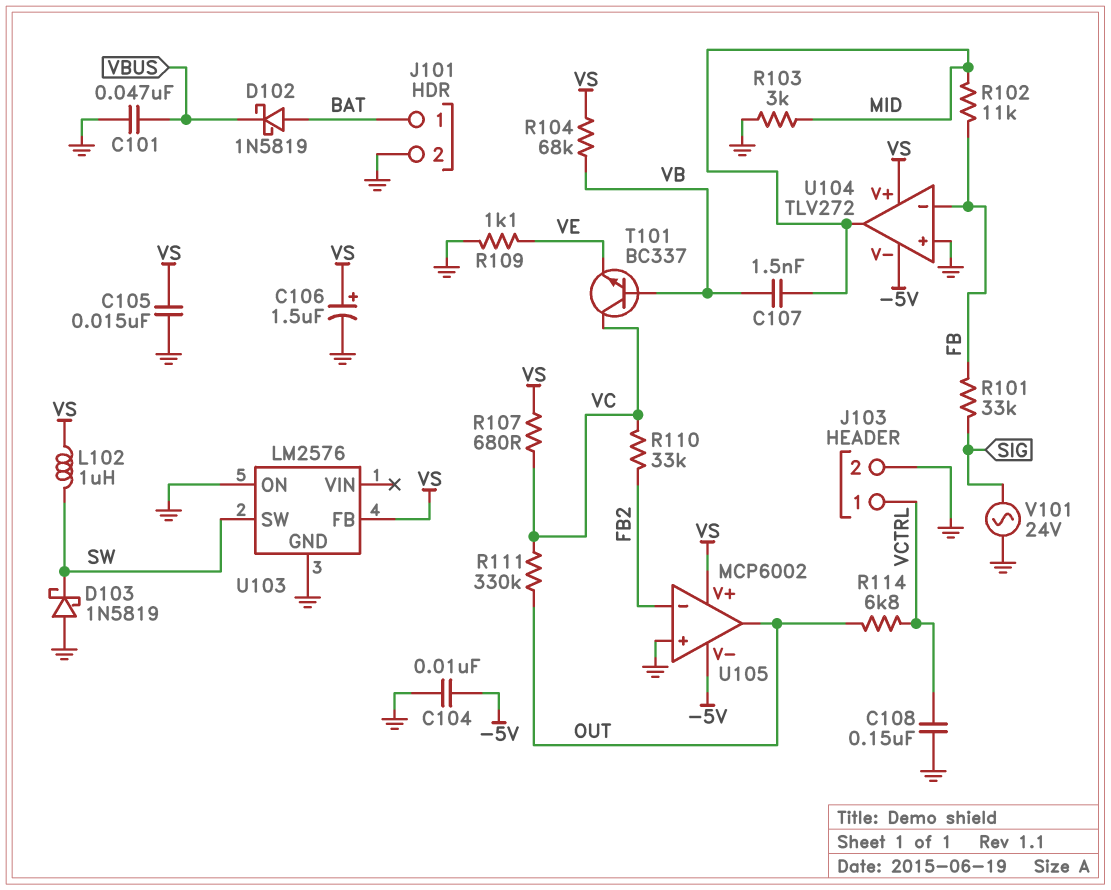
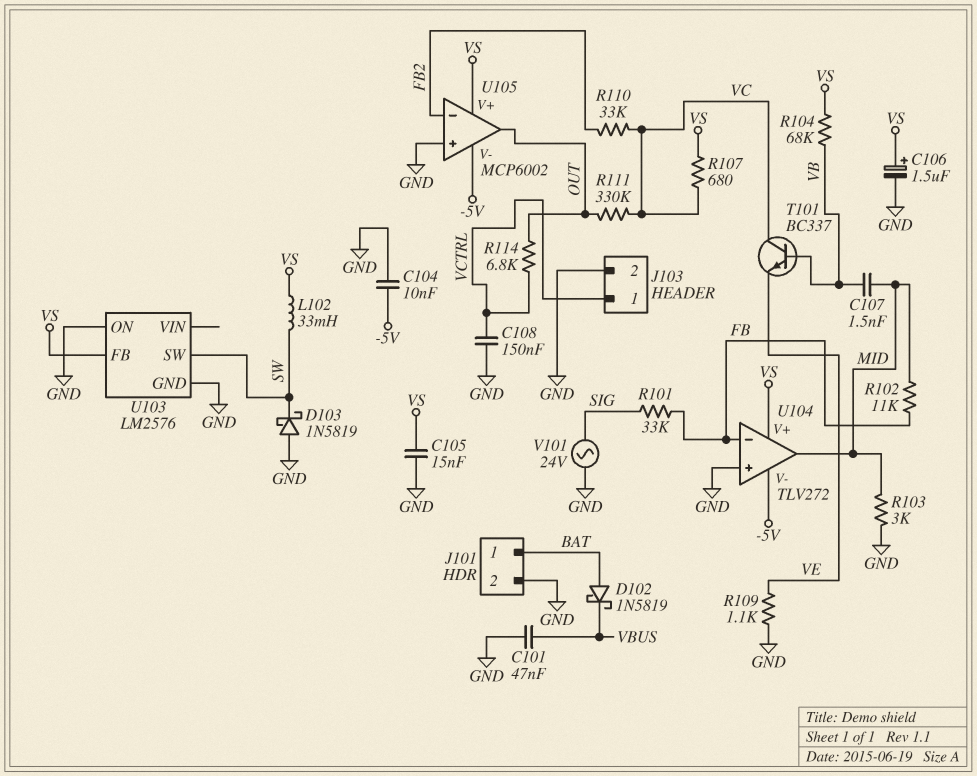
L102: 1uH (SW, VS) -> 33mH (SW, VS)

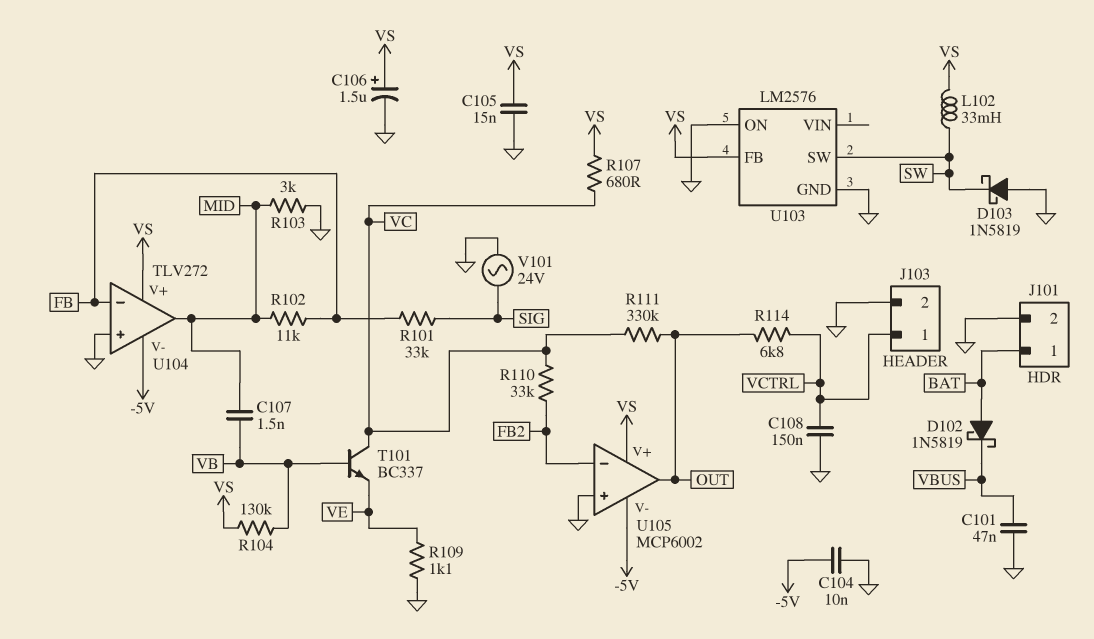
R104: 68k (VB, VS) -> 130k (VB, VS)

